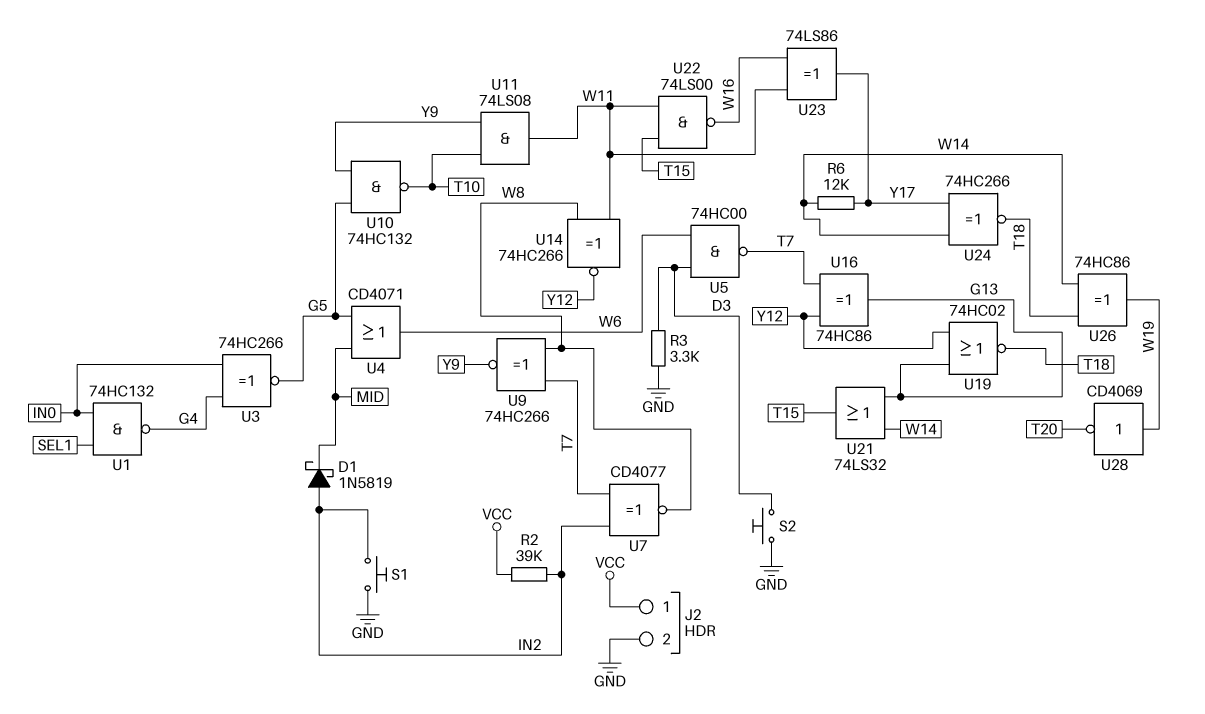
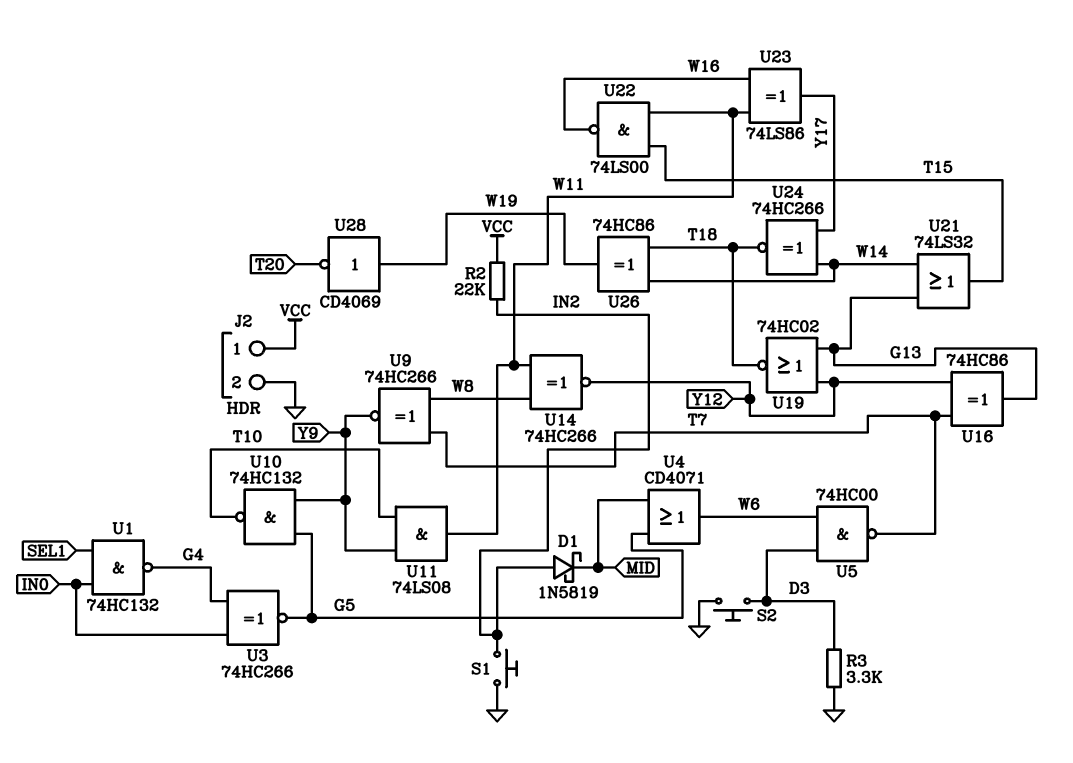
R2: 39k (IN2, VCC) -> 22k (IN2, VCC)
R6: 12k (W14, Y17) -> none
U7: XNOR CD4077 (in IN2, in T7, out W8) -> none

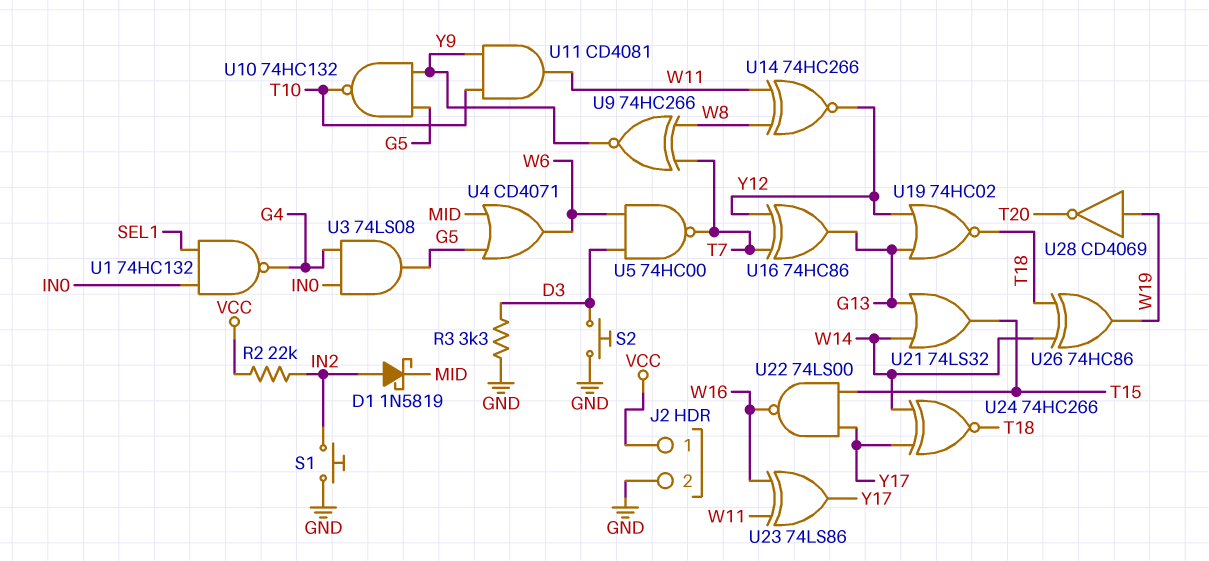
U3: XNOR 74HC266 (in G4, in IN0, out G5) -> AND 74LS08 (in G4, in IN0, out G5)
U11: AND 74LS08 (in T10, in Y9, out W11) -> AND CD4081 (in T10, in Y9, out W11)
U22: NAND 74LS00 (in T15, in W11, out W16) -> NAND 74LS00 (in T15, in Y17, out W16)

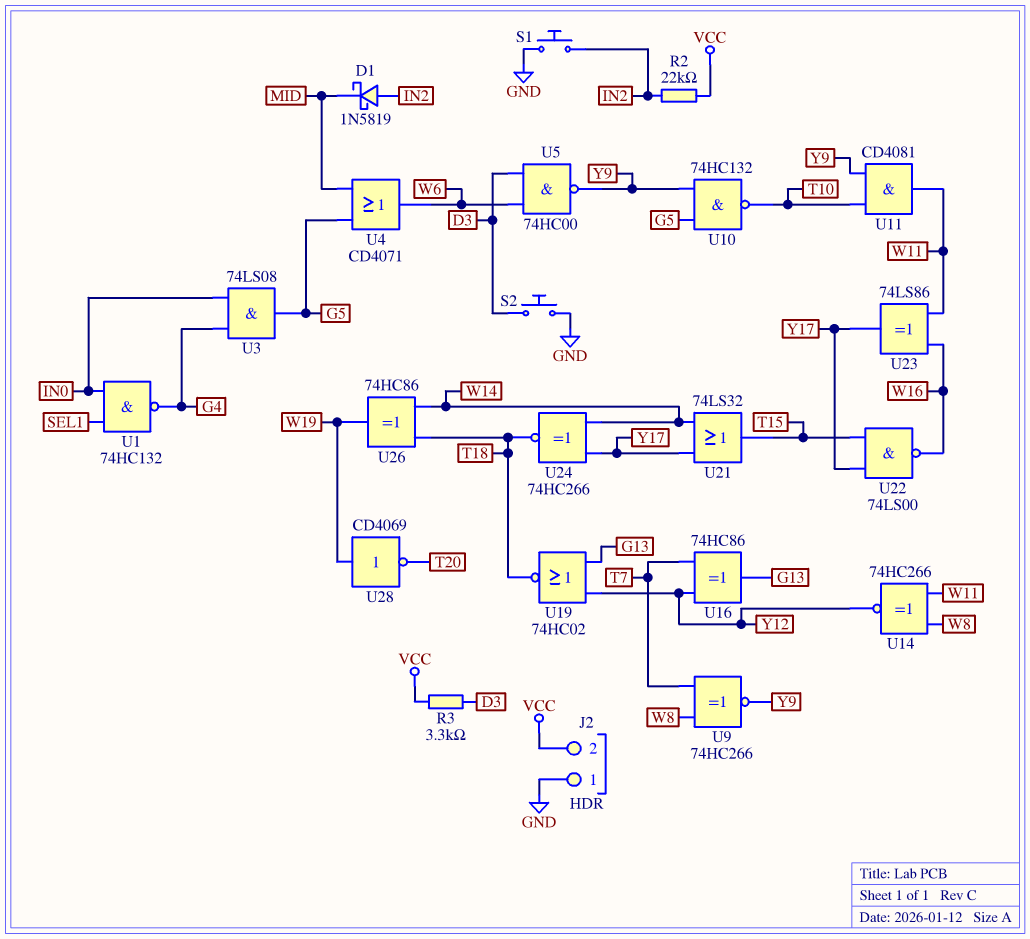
J2 pin 1: VCC -> GND
J2 pin 2: GND -> VCC
R3: 3.3k (D3, GND) -> 3.3k (D3, VCC)
U5: NAND 74HC00 (in D3, in W6, out T7) -> NAND 74HC00 (in D3, in W6, out Y9)
U21: OR 74LS32 (in G13, in W14, out T15) -> OR 74LS32 (in W14, in Y17, out T15)

